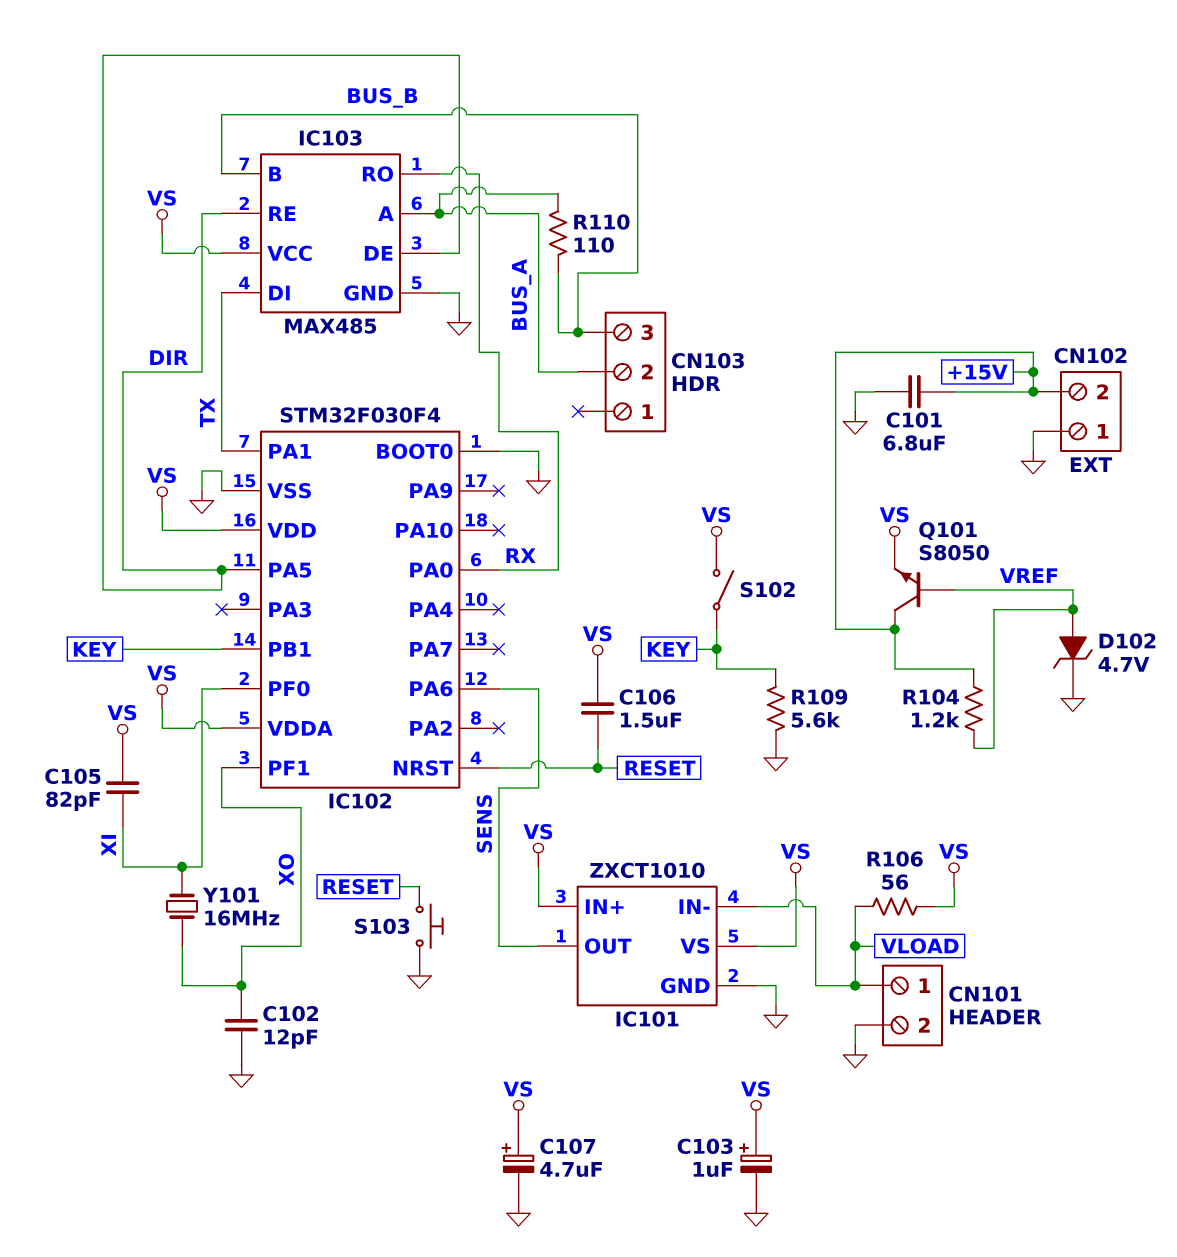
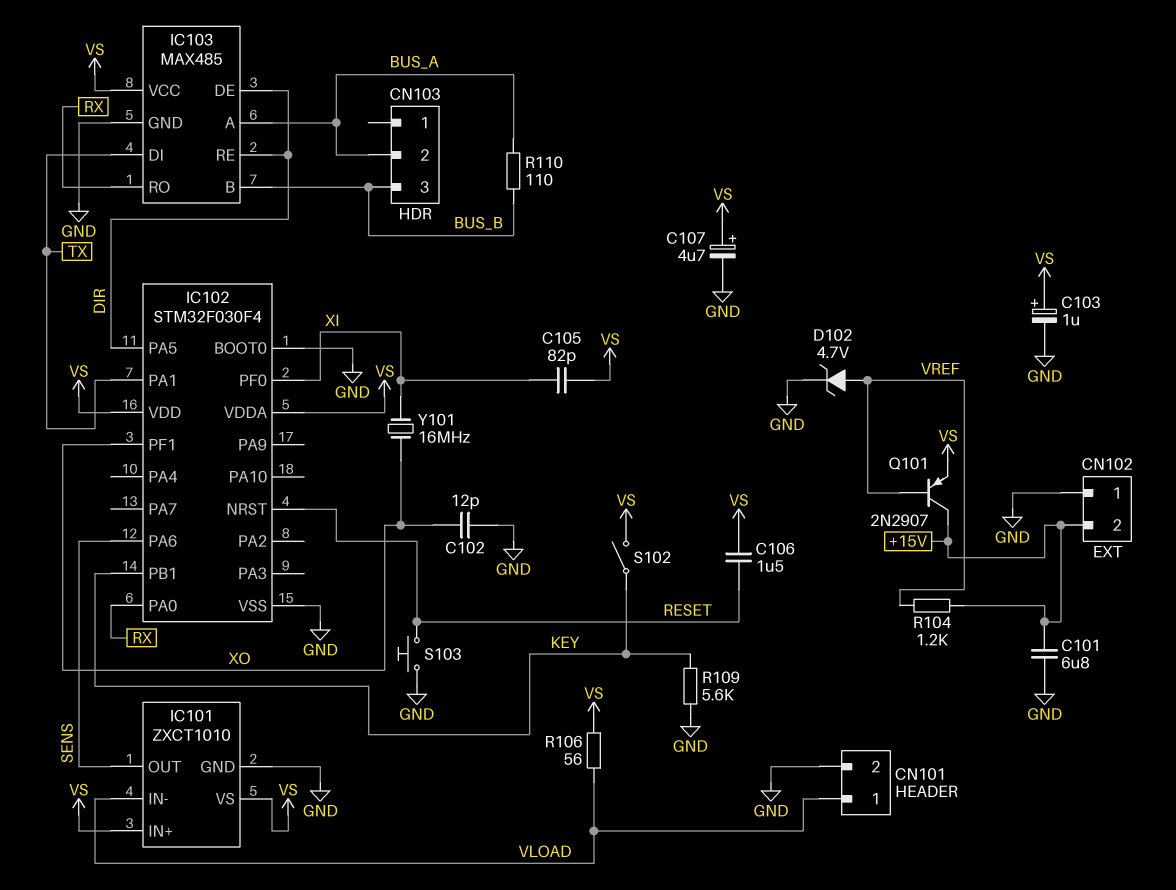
Q101: NPN S8050 (B VREF, C +15V, E VS) -> PNP 2N2907 (B VREF, C +15V, E VS)

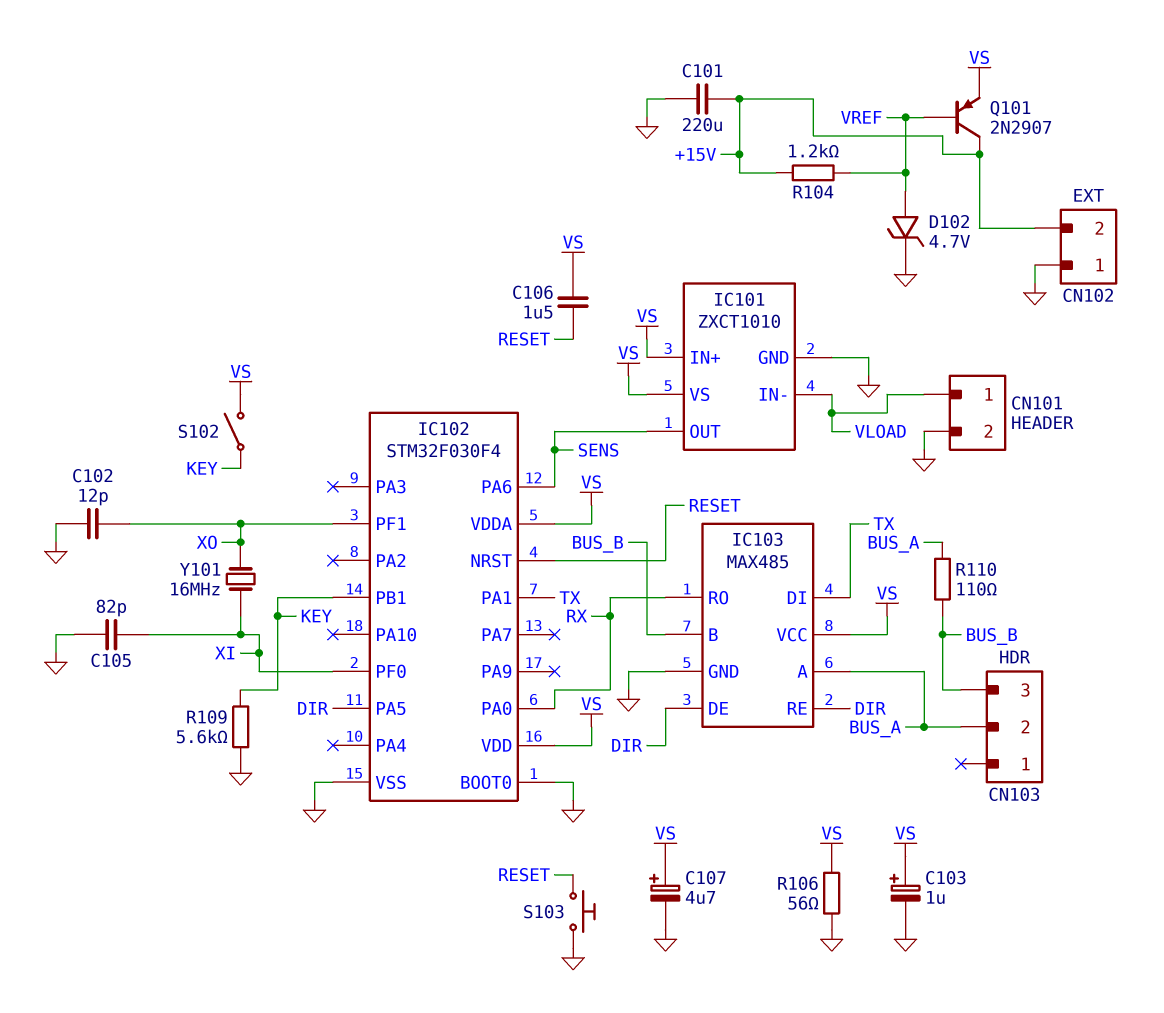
C101: 6.8uF (+15V, GND) -> 220uF (+15V, GND)
C105: 82pF (VS, XI) -> 82pF (GND, XI)
R106: 56 (VLOAD, VS) -> 56 (GND, VS)

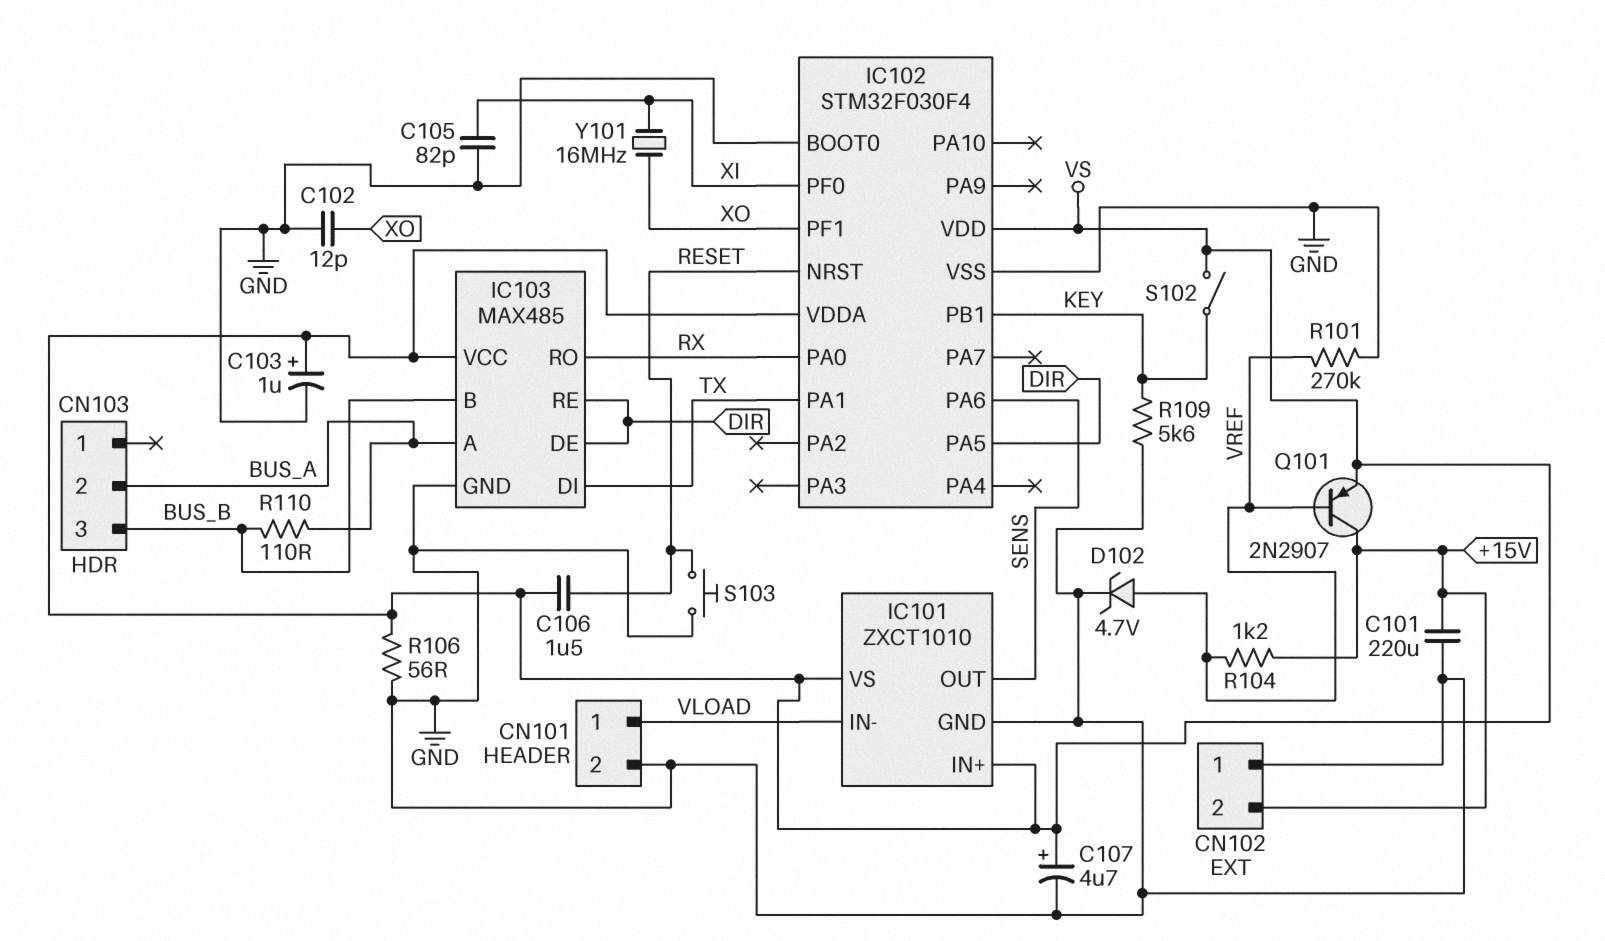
R101: none -> 270k (GND, VREF)

